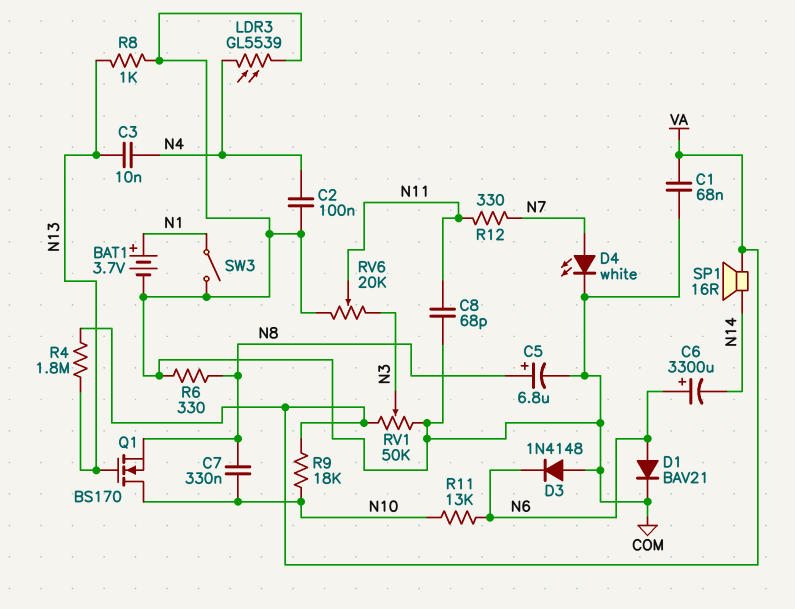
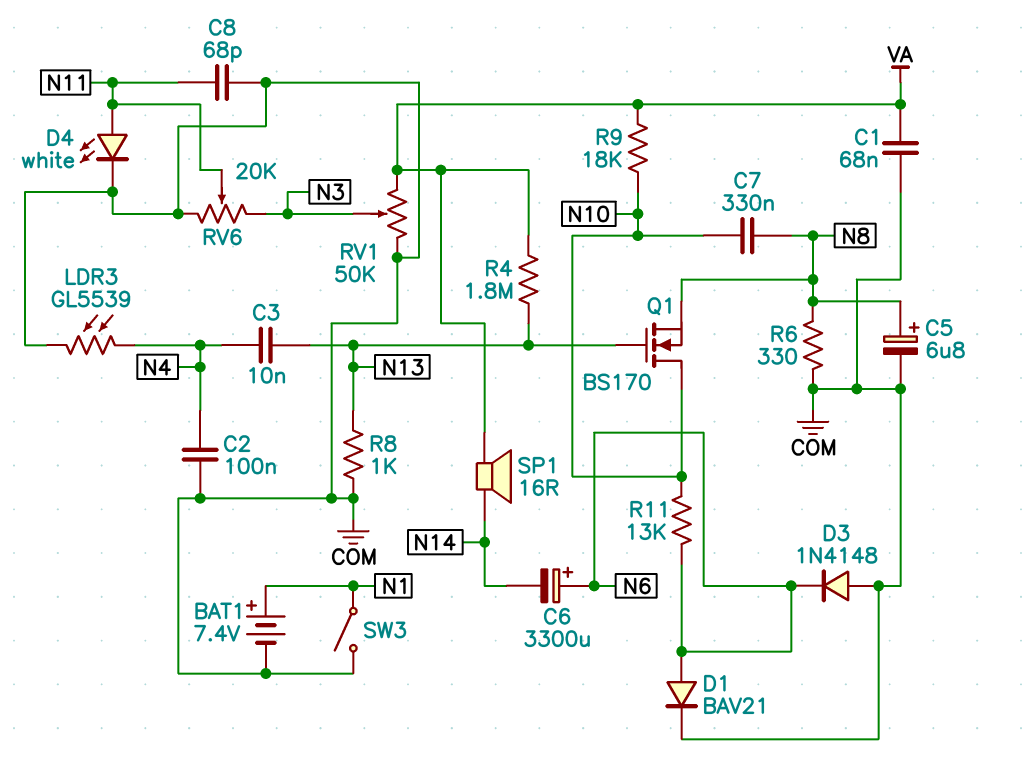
BAT1: 3.7V (plus N1, minus COM) -> 7.4V (plus N1, minus COM)
D4: LED white (A N7, K COM) -> LED white (A N11, K COM)
R12: 330 (N7, N11) -> none

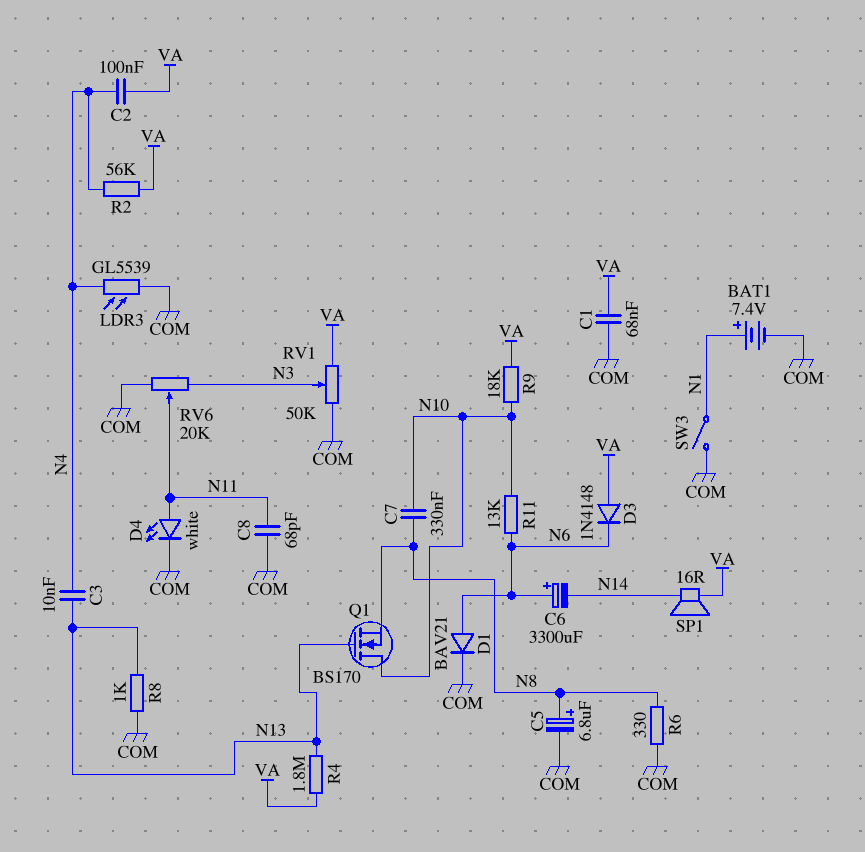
C2: 100nF (COM, N4) -> 100nF (N4, VA)
D3: diode 1N4148 (A COM, K N6) -> diode 1N4148 (A VA, K N6)
R2: none -> 56k (N4, VA)

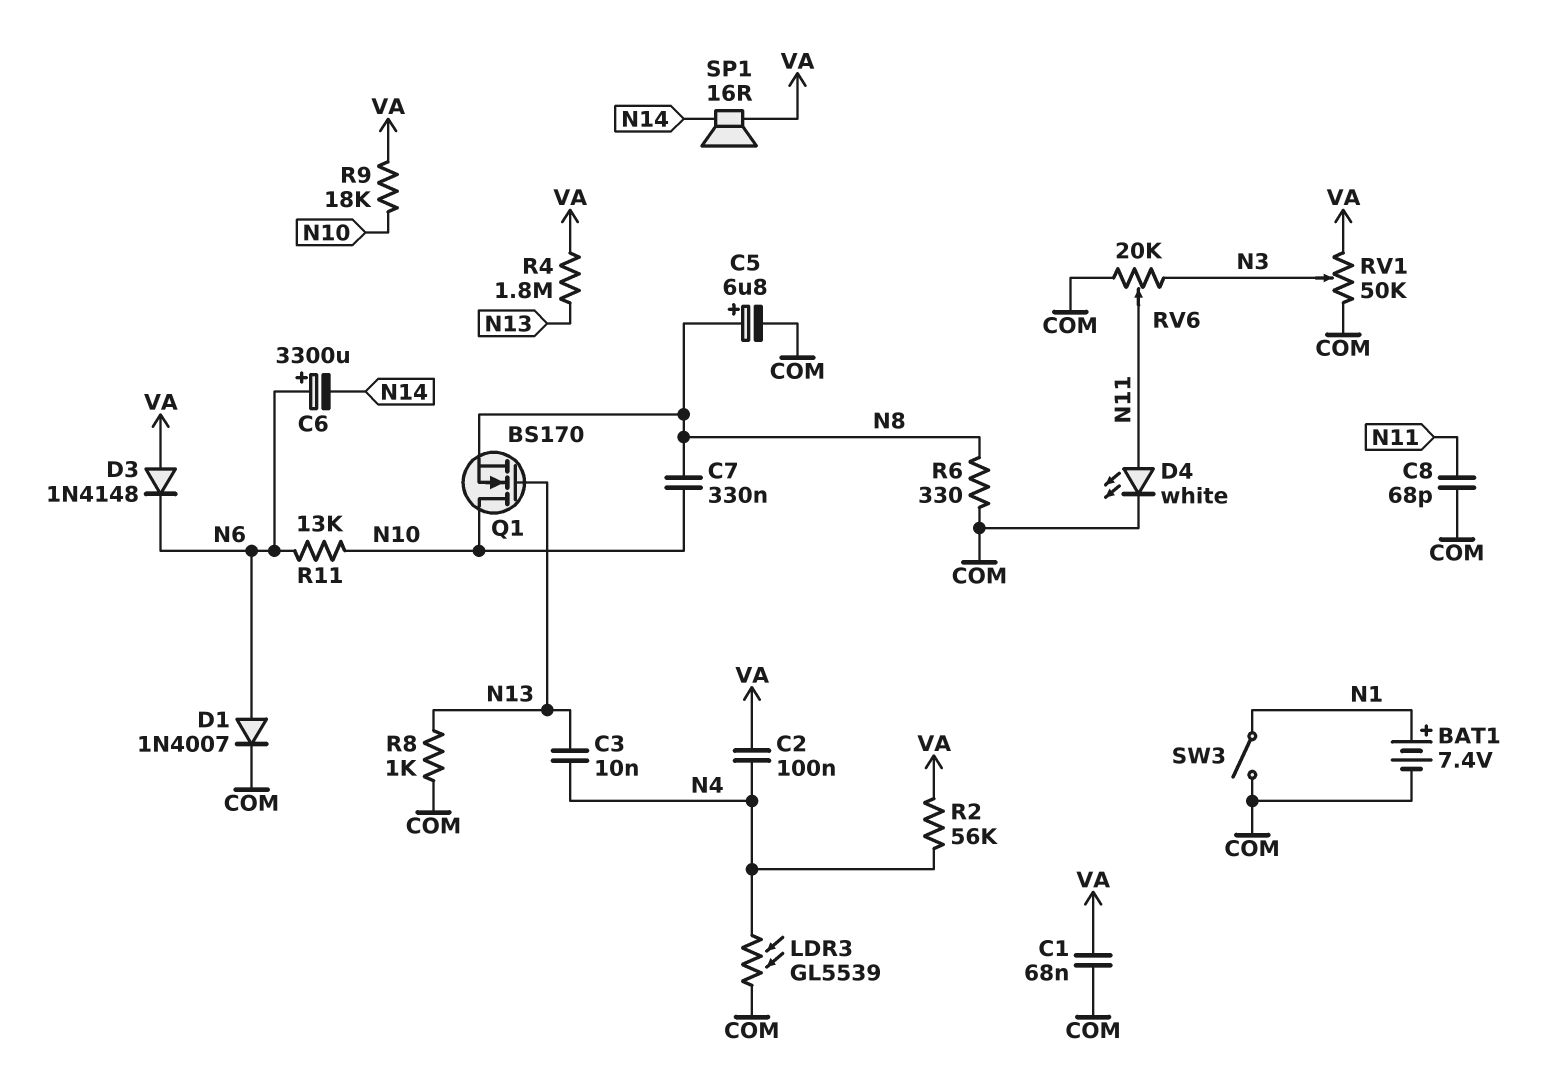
D1: diode BAV21 (A N6, K COM) -> diode 1N4007 (A N6, K COM)

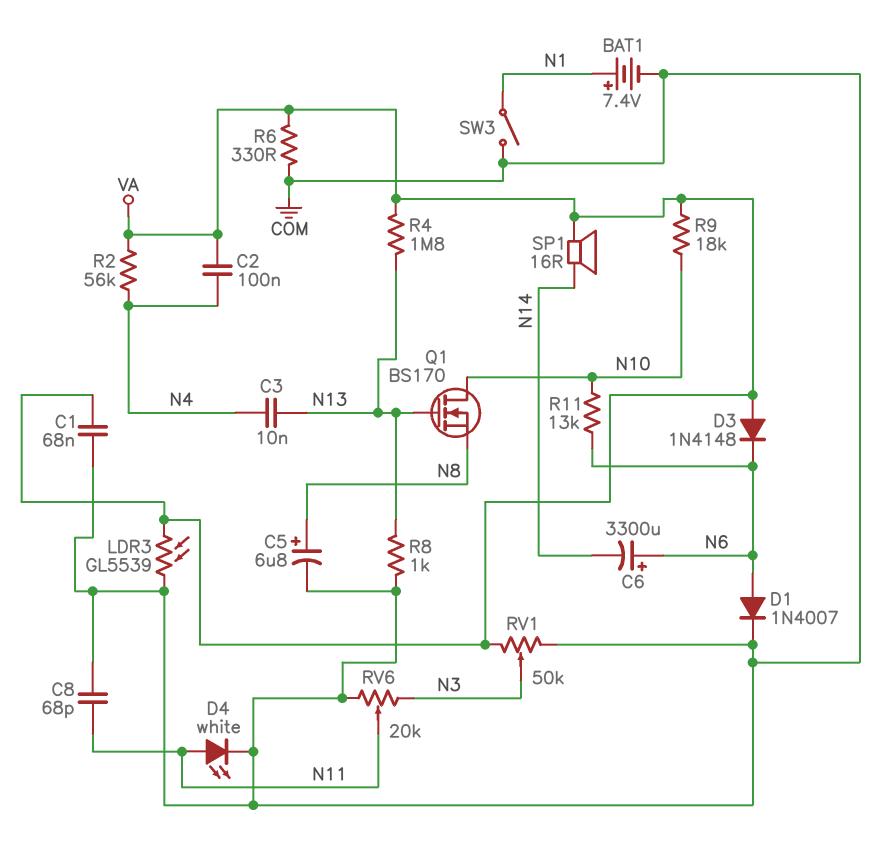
C7: 330nF (N8, N10) -> none
LDR3: GL5539 (COM, N4) -> GL5539 (COM, VA)
R6: 330 (COM, N8) -> 330 (COM, VA)

